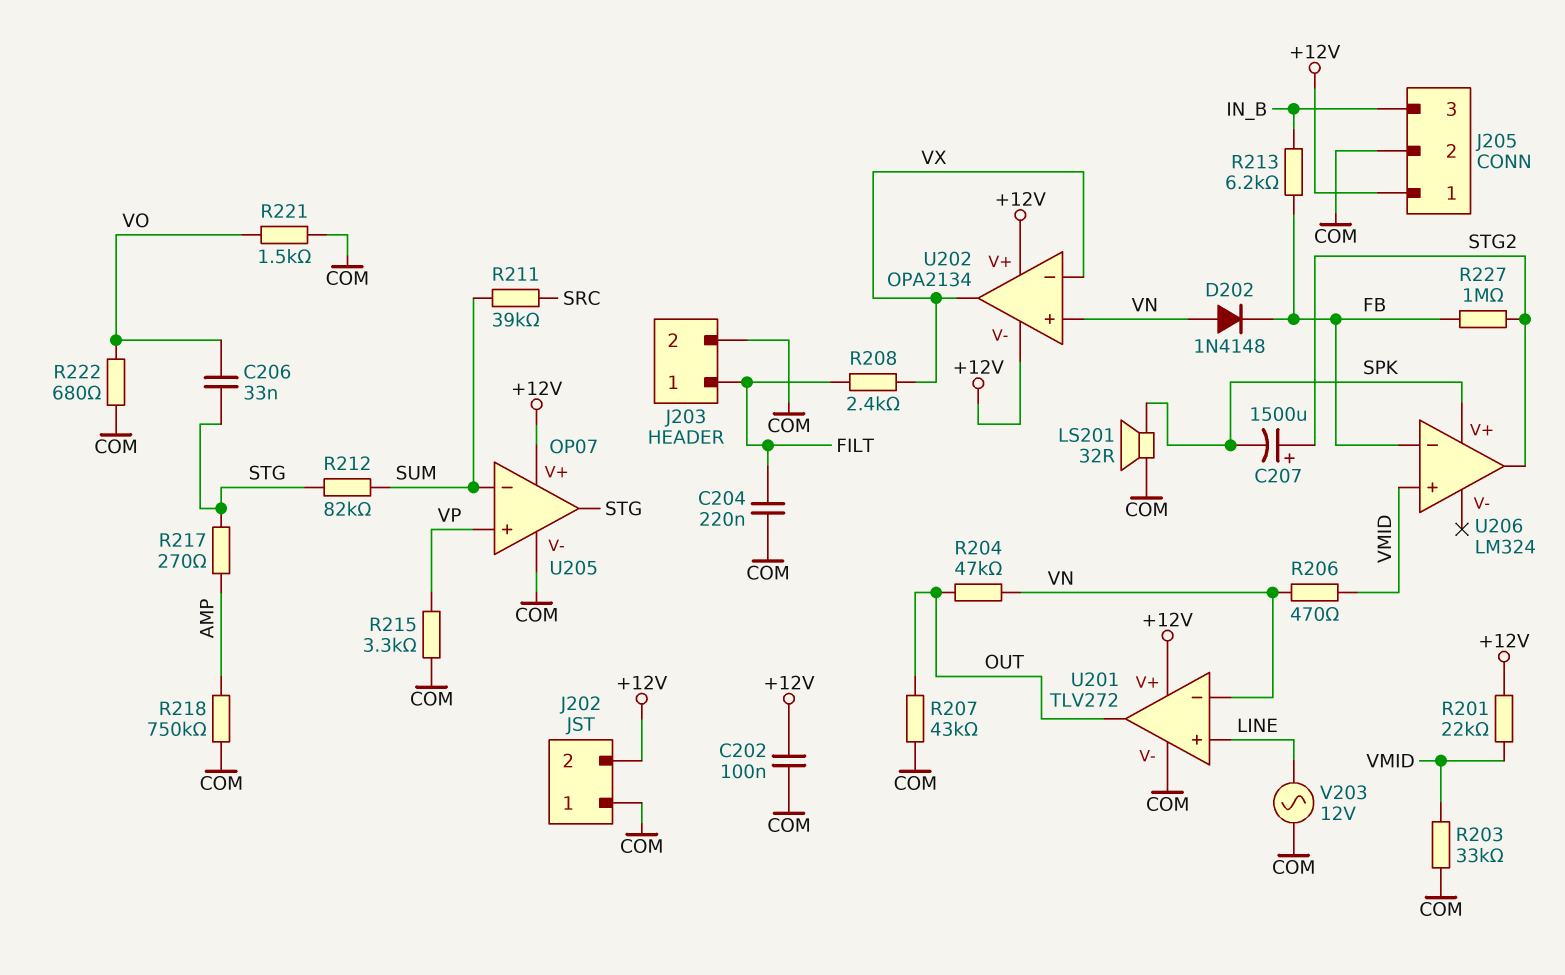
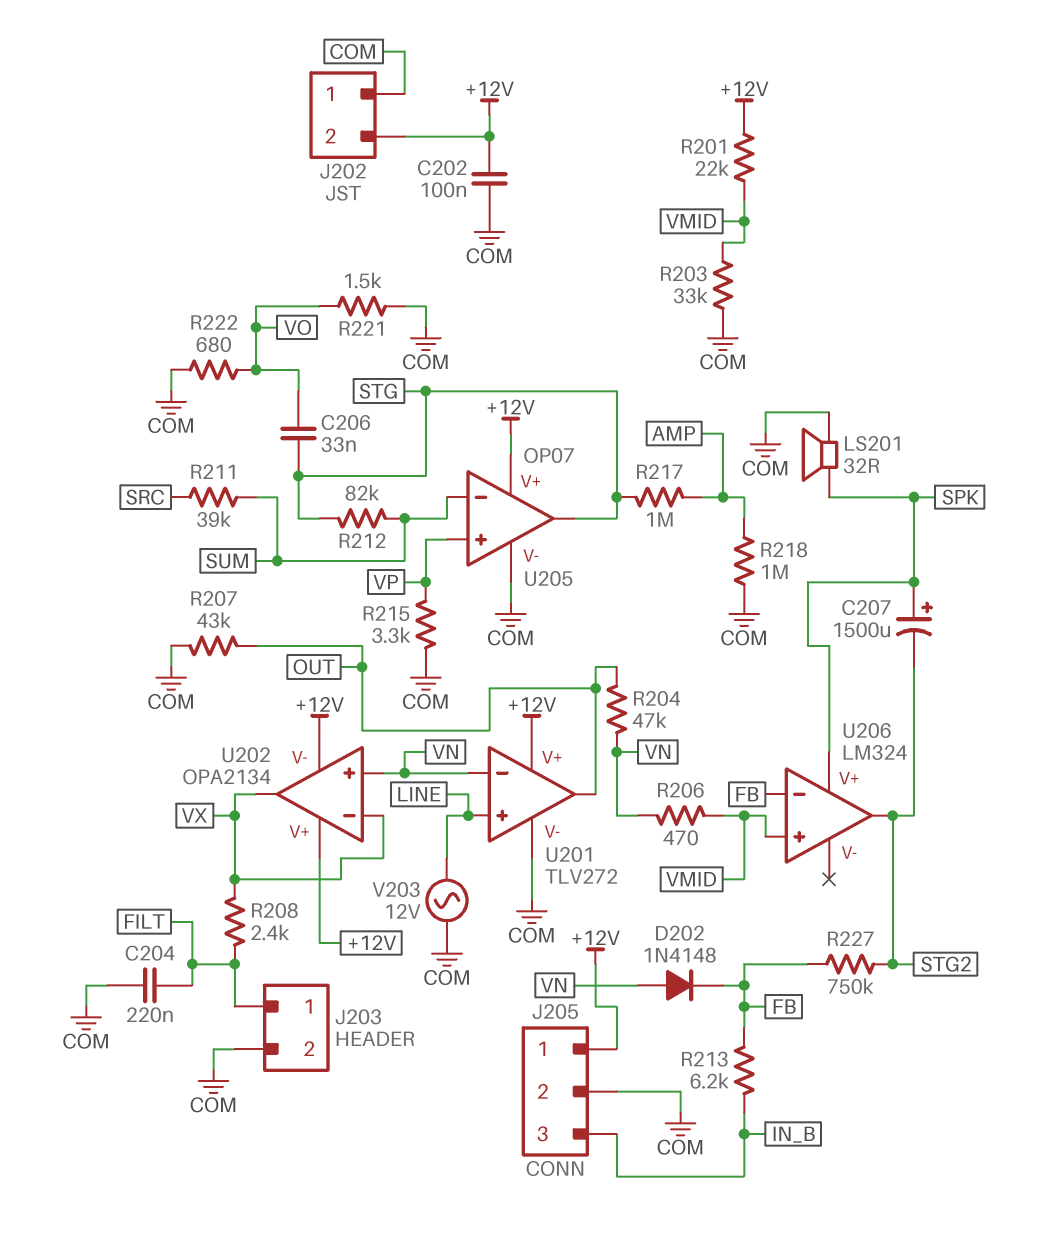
C207: 1500uF (plus STG2, minus SPK) -> 1500uF (plus SPK, minus STG2)
R217: 270 (AMP, STG) -> 1M (AMP, STG)
R218: 750k (AMP, COM) -> 1M (AMP, COM)
R227: 1M (FB, STG2) -> 750k (FB, STG2)

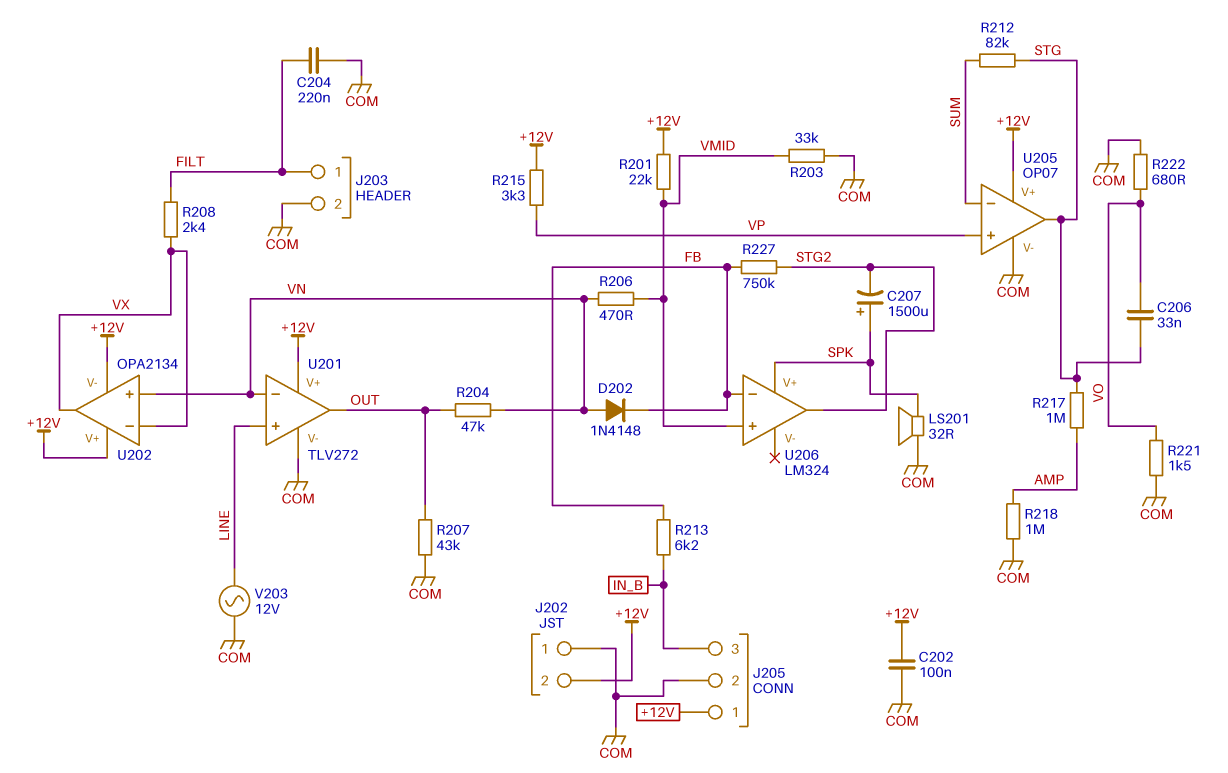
R211: 39k (SRC, SUM) -> none
R215: 3.3k (COM, VP) -> 3.3k (+12V, VP)

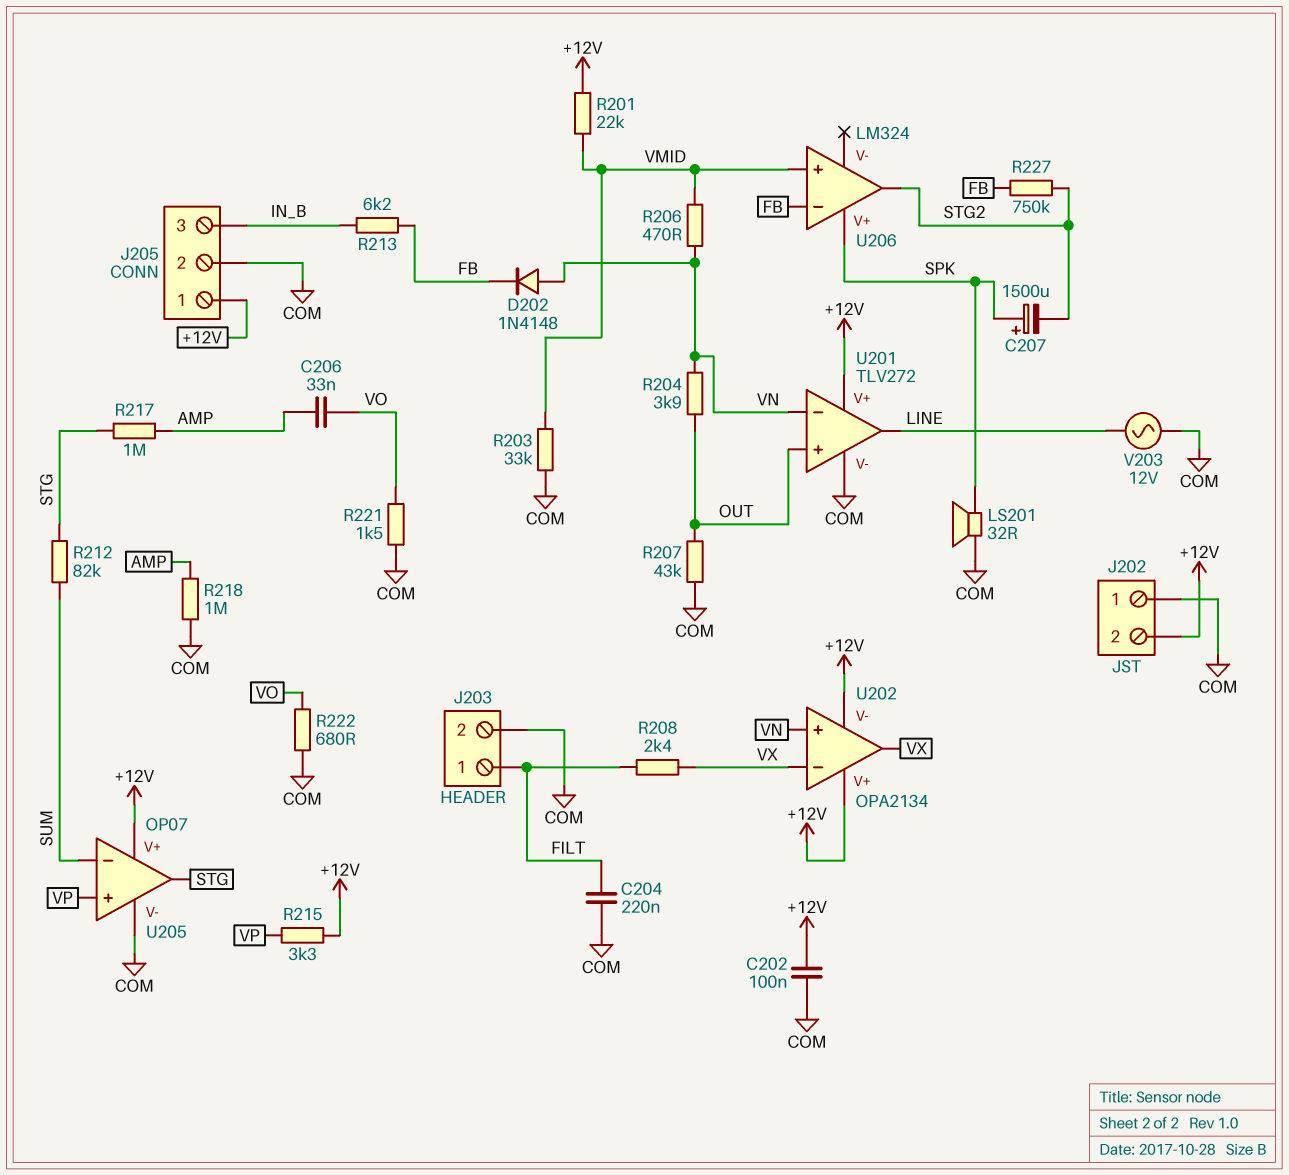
C206: 33nF (STG, VO) -> 33nF (AMP, VO)
R204: 47k (OUT, VN) -> 3.9k (OUT, VN)
U201 pin in+: LINE -> OUT
U201 pin out: OUT -> LINE

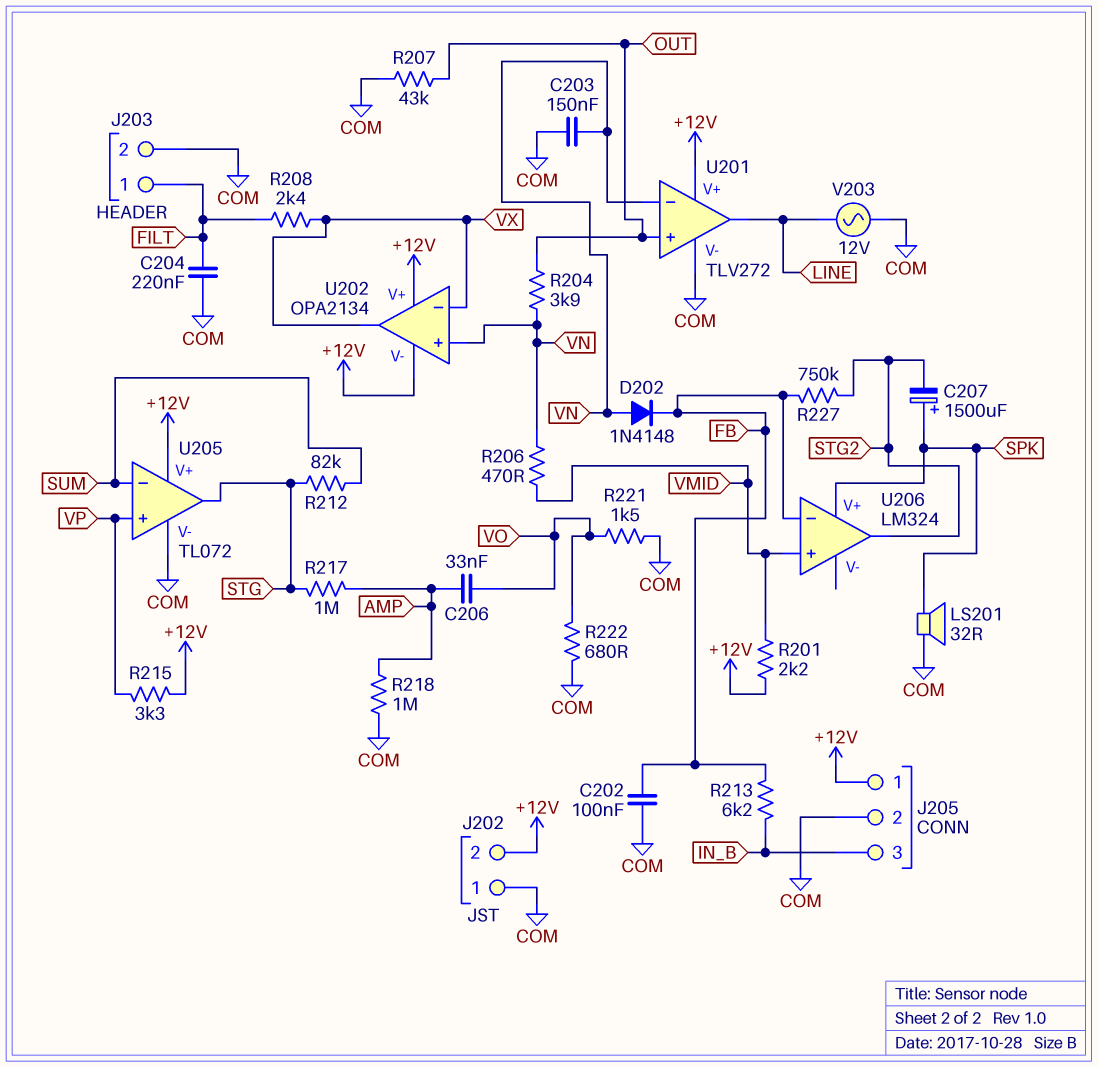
C202: 100nF (+12V, COM) -> 100nF (COM, FB)
C203: none -> 150nF (COM, VN)
R201: 22k (+12V, VMID) -> 2.2k (+12V, VMID)
R203: 33k (COM, VMID) -> none
U205: OP07 -> TL072

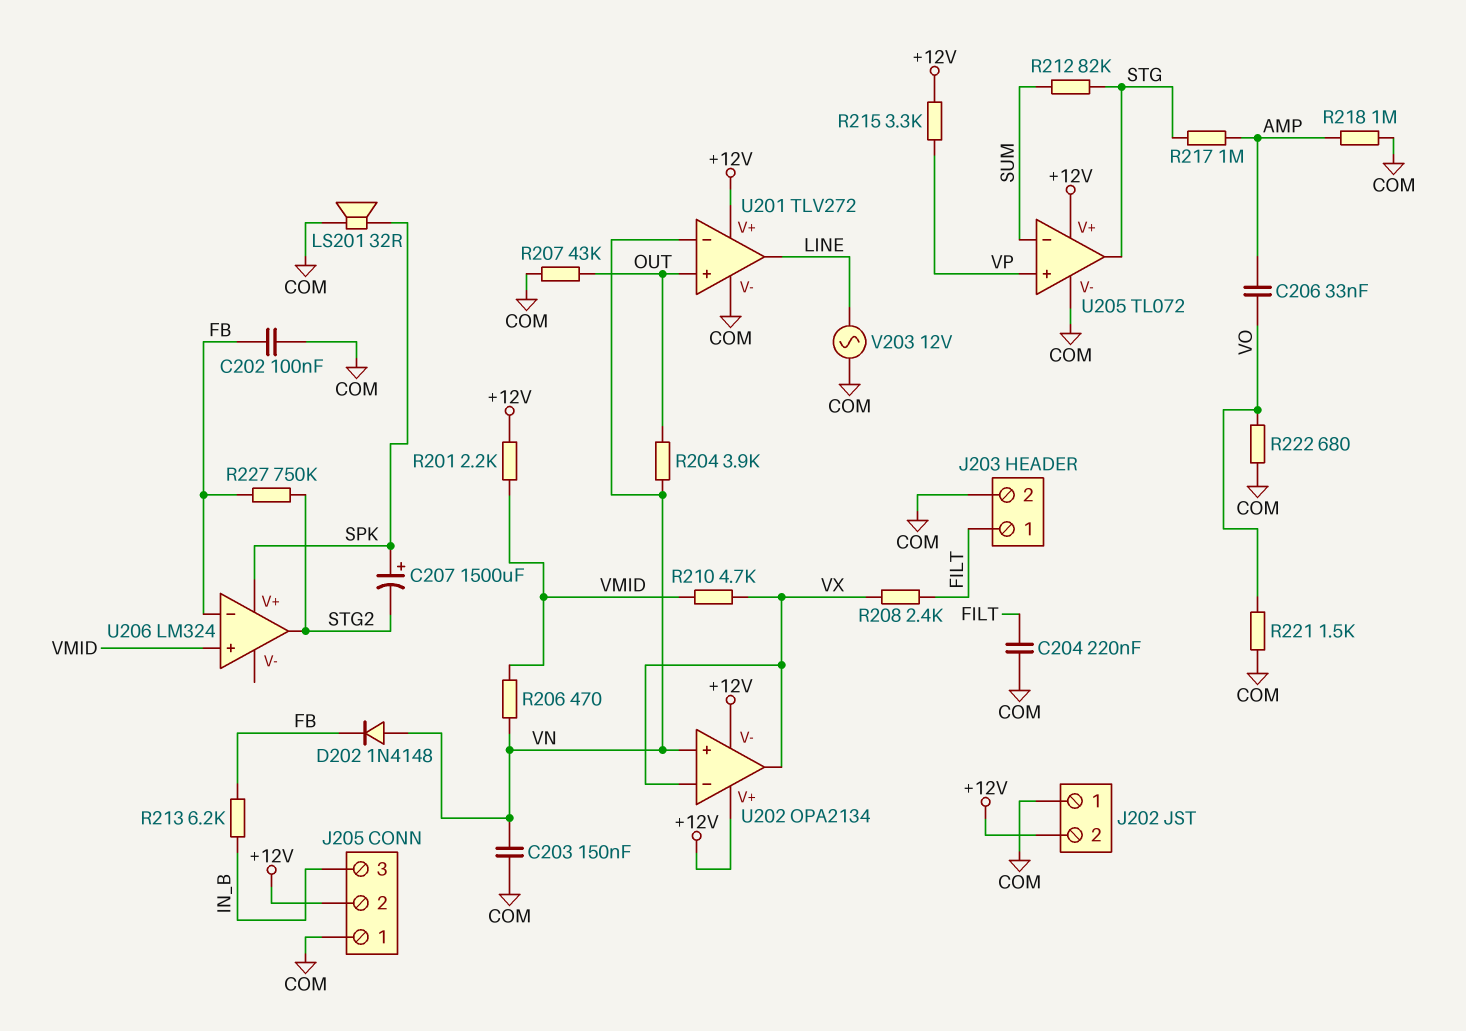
J205 pin 1: +12V -> COM
J205 pin 2: COM -> +12V
R210: none -> 4.7k (VMID, VX)

